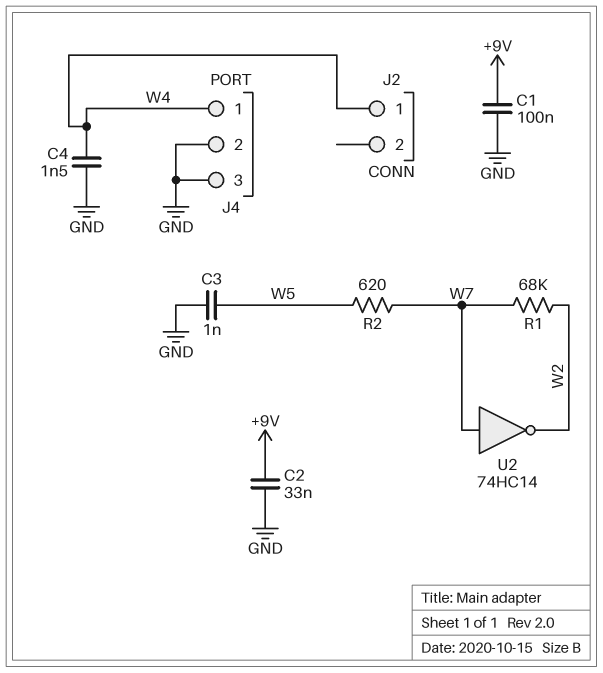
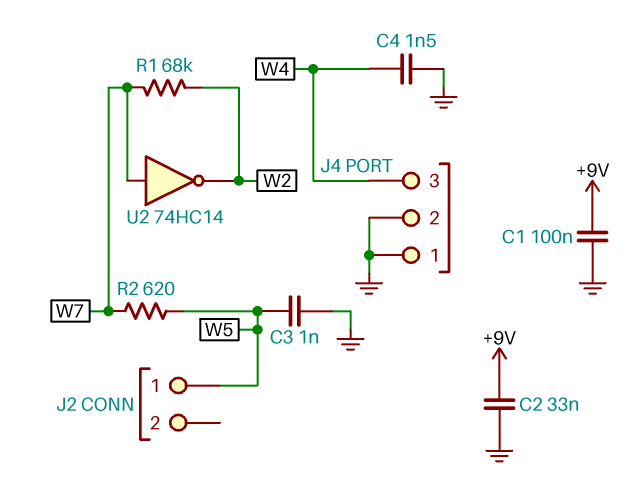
J2 pin 1: W4 -> W5
J4 pin 1: W4 -> GND
J4 pin 3: GND -> W4

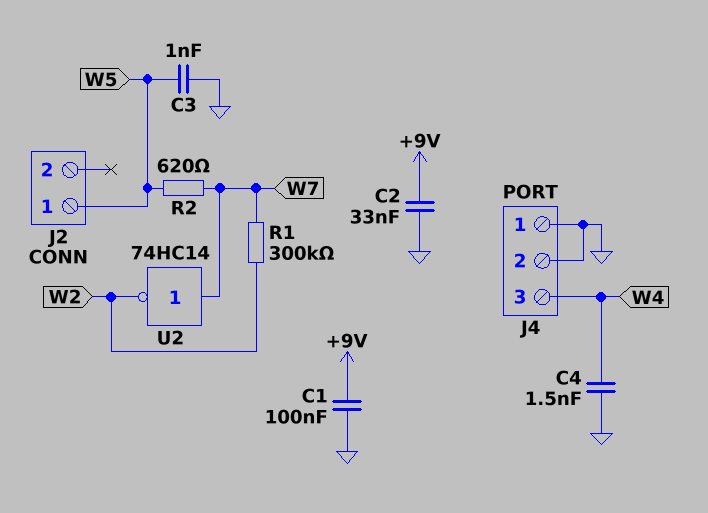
R1: 68k (W2, W7) -> 300k (W2, W7)

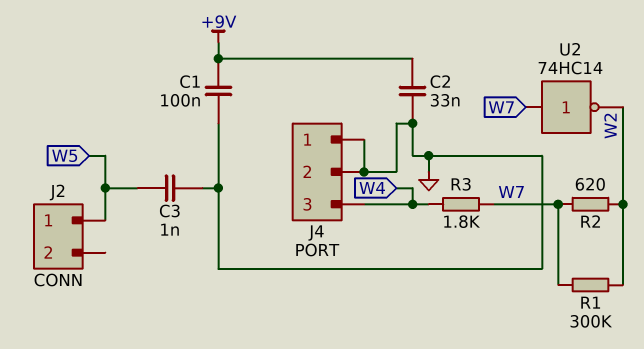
C4: 1.5nF (GND, W4) -> none
R2: 620 (W5, W7) -> 620 (W2, W7)
R3: none -> 1.8k (W4, W7)

